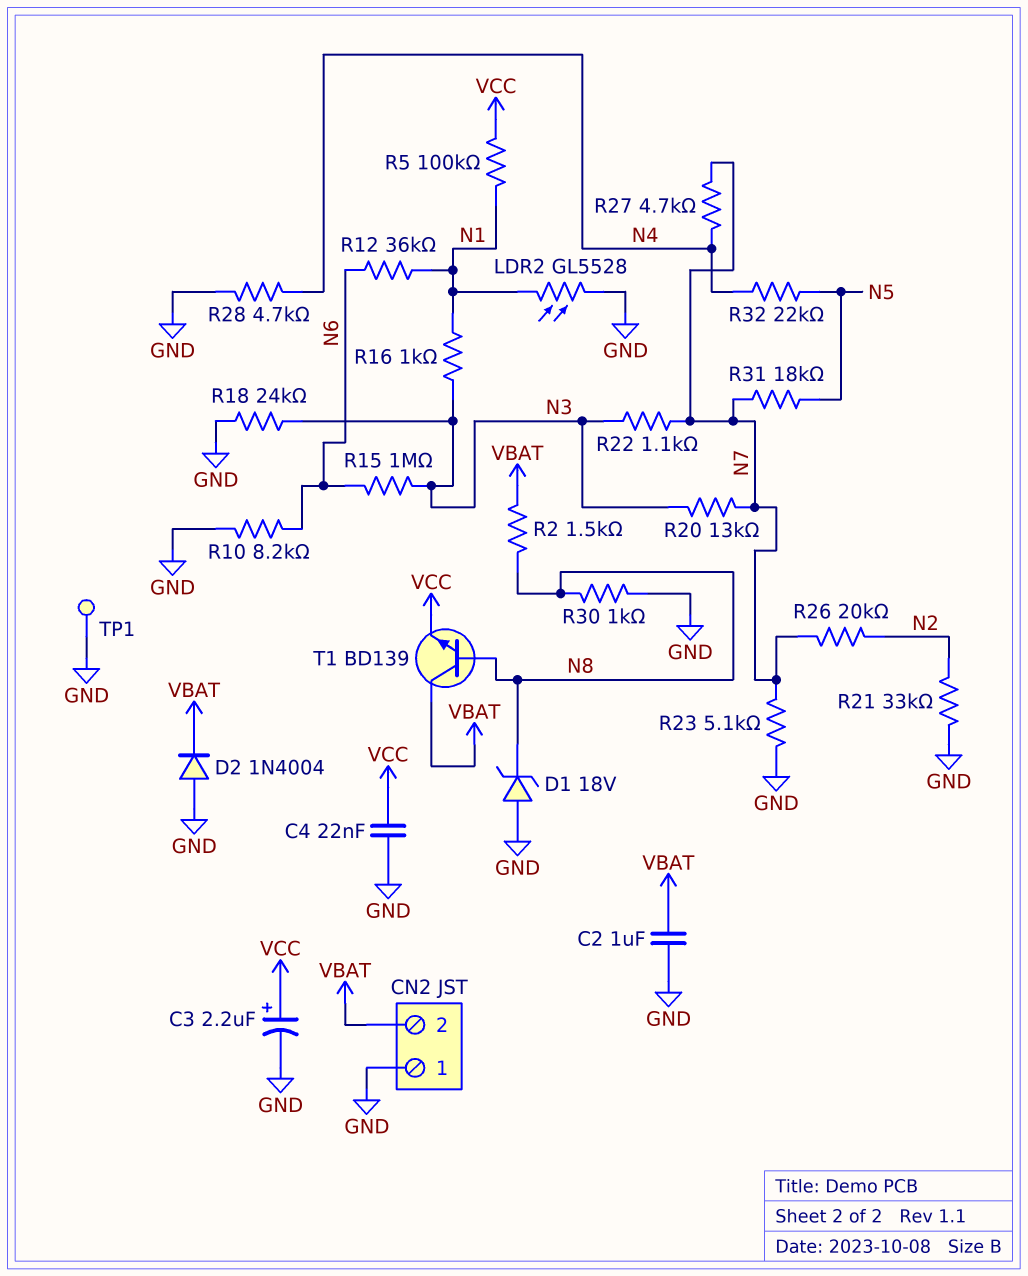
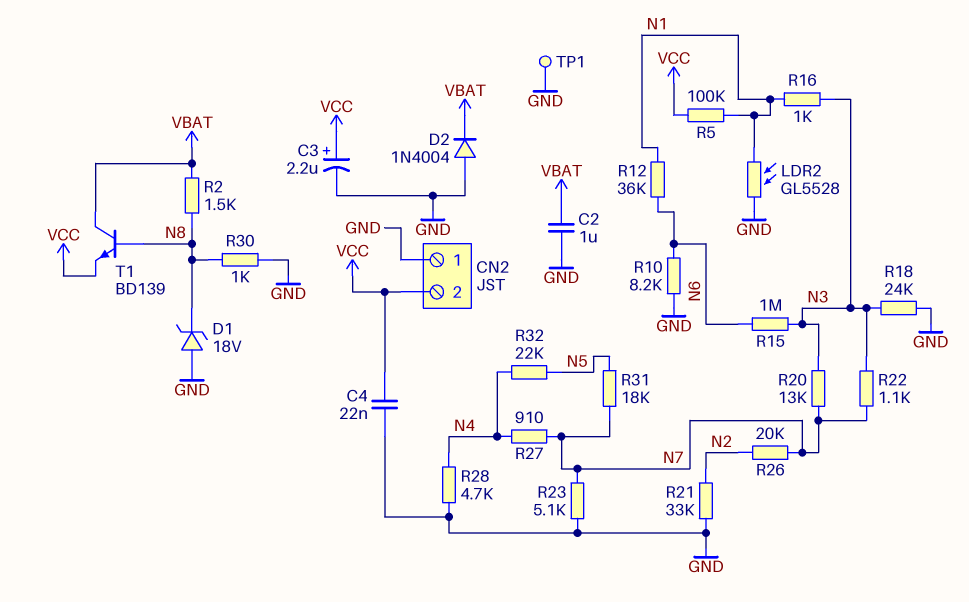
CN2 pin 2: VBAT -> VCC
R27: 4.7k (N4, N7) -> 910 (N4, N7)

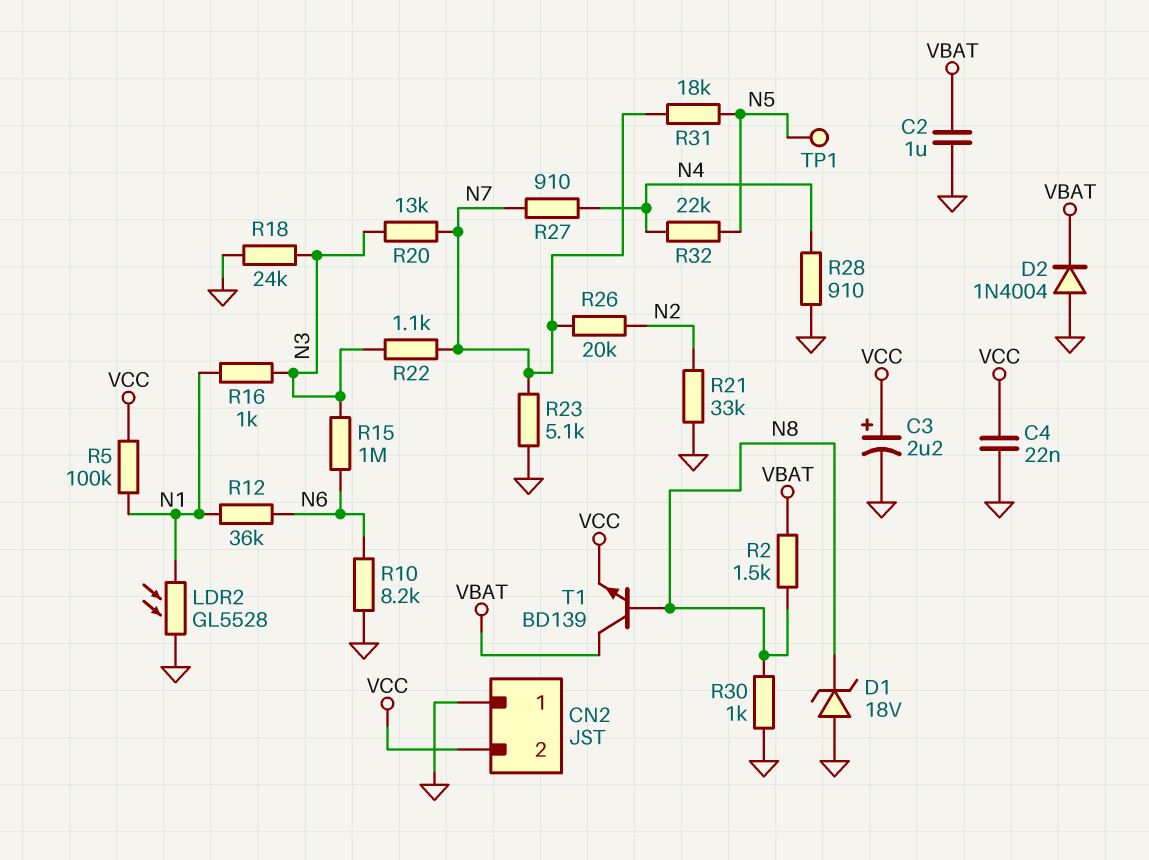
R28: 4.7k (GND, N4) -> 910 (GND, N4)
TP1: test point (GND) -> test point (N5)

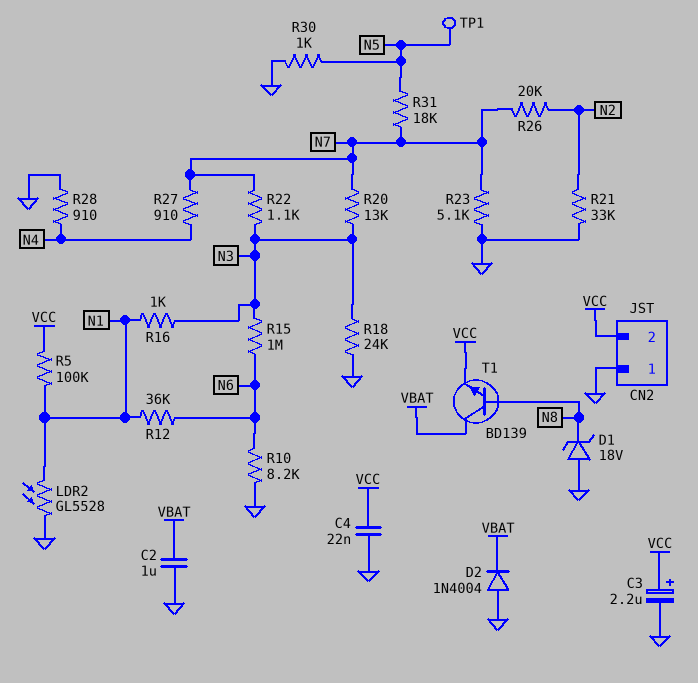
R2: 1.5k (N8, VBAT) -> none
R30: 1k (GND, N8) -> 1k (GND, N5)
R32: 22k (N4, N5) -> none

